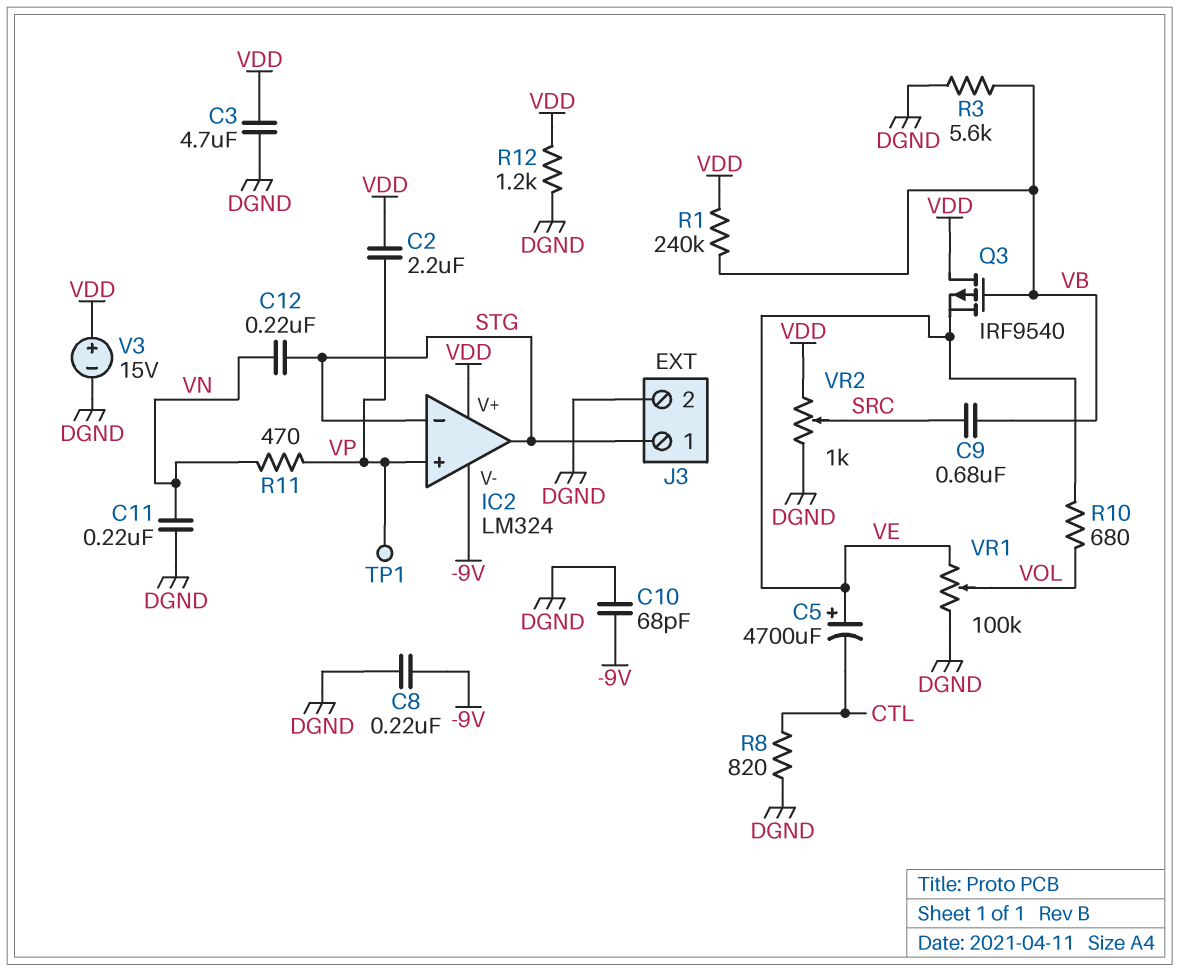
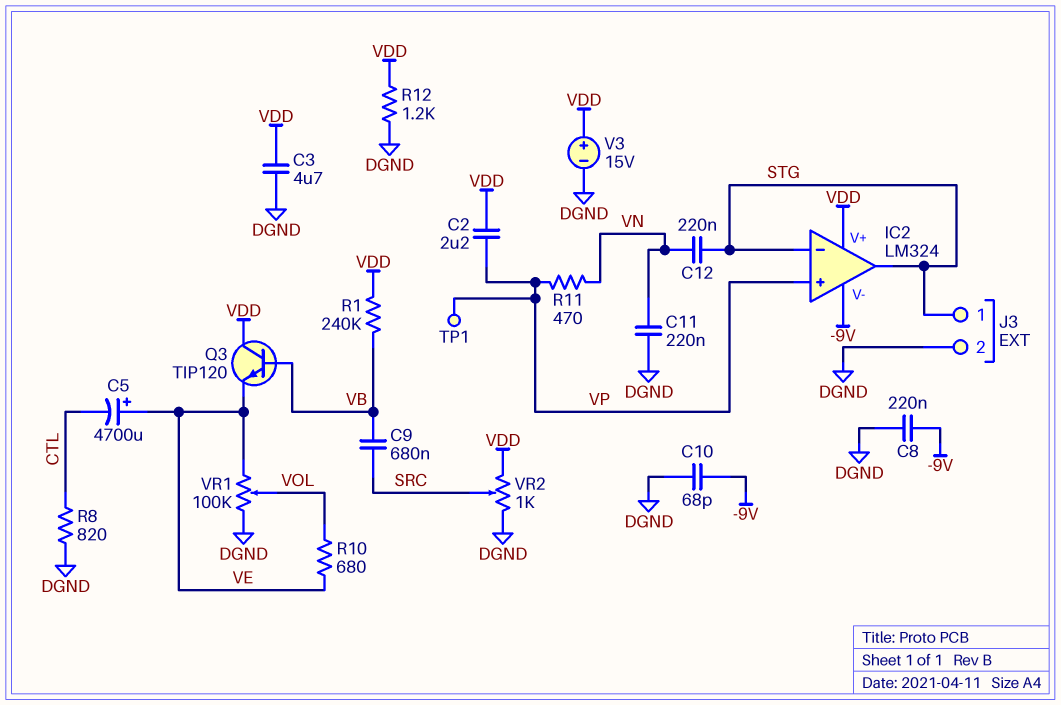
Q3: PMOS IRF9540 (G VB, D VDD, S VE) -> NPN TIP120 (B VB, C VDD, E VE)
R3: 5.6k (DGND, VB) -> none

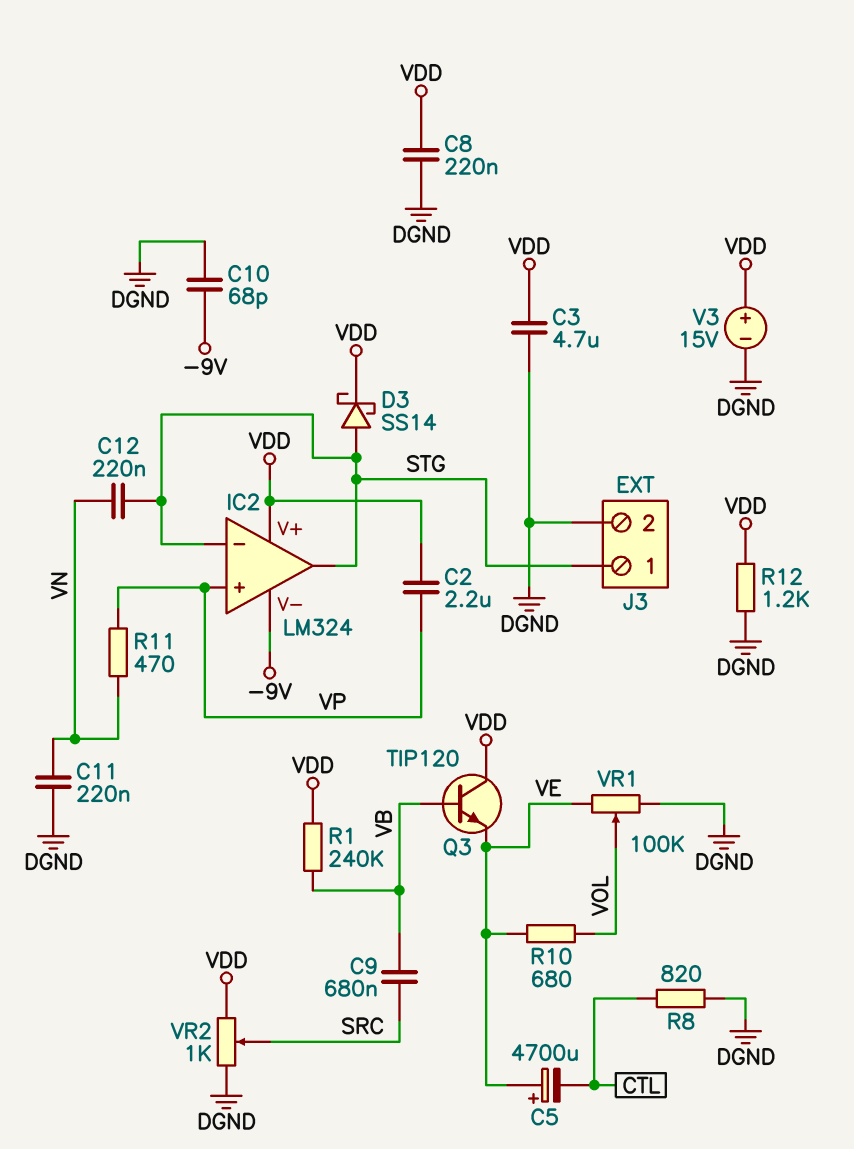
C8: 220nF (-9V, DGND) -> 220nF (DGND, VDD)
D3: none -> schottky SS14 (A STG, K VDD)
TP1: test point (VP) -> none

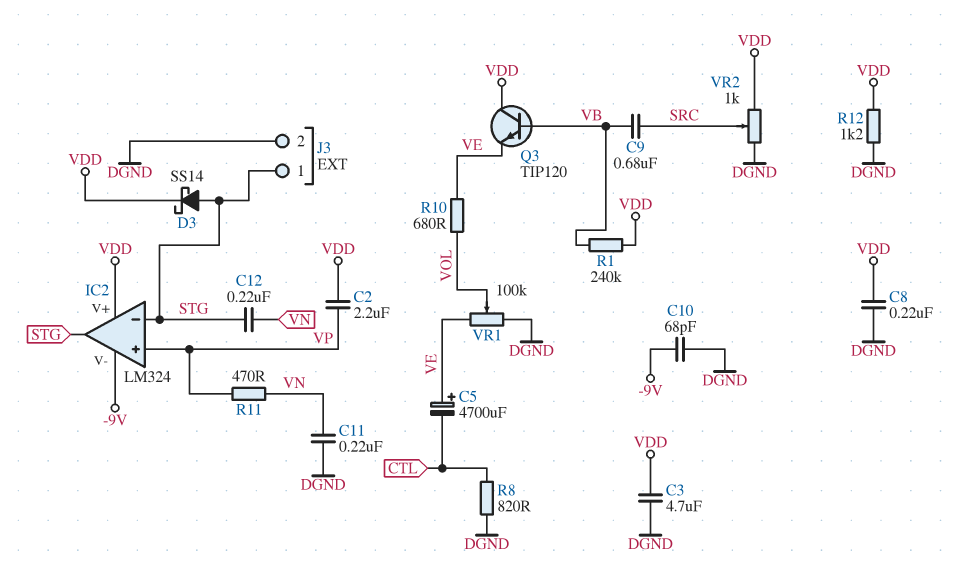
V3: 15V (plus VDD, minus DGND) -> none

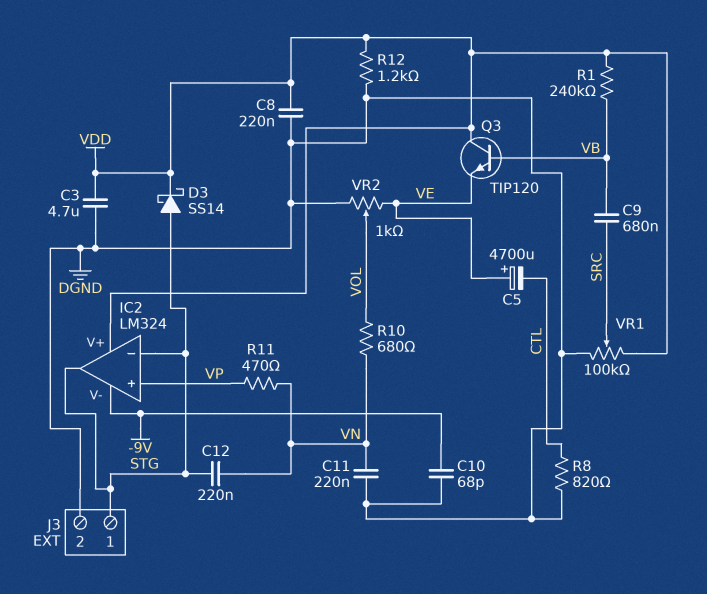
C2: 2.2uF (VDD, VP) -> none
R10: 680 (VE, VOL) -> 680 (VN, VOL)
VR1: 100k (DGND, VE, wiper VOL) -> 100k (DGND, VDD, wiper SRC)
VR2: 1k (DGND, VDD, wiper SRC) -> 1k (DGND, VE, wiper VOL)

